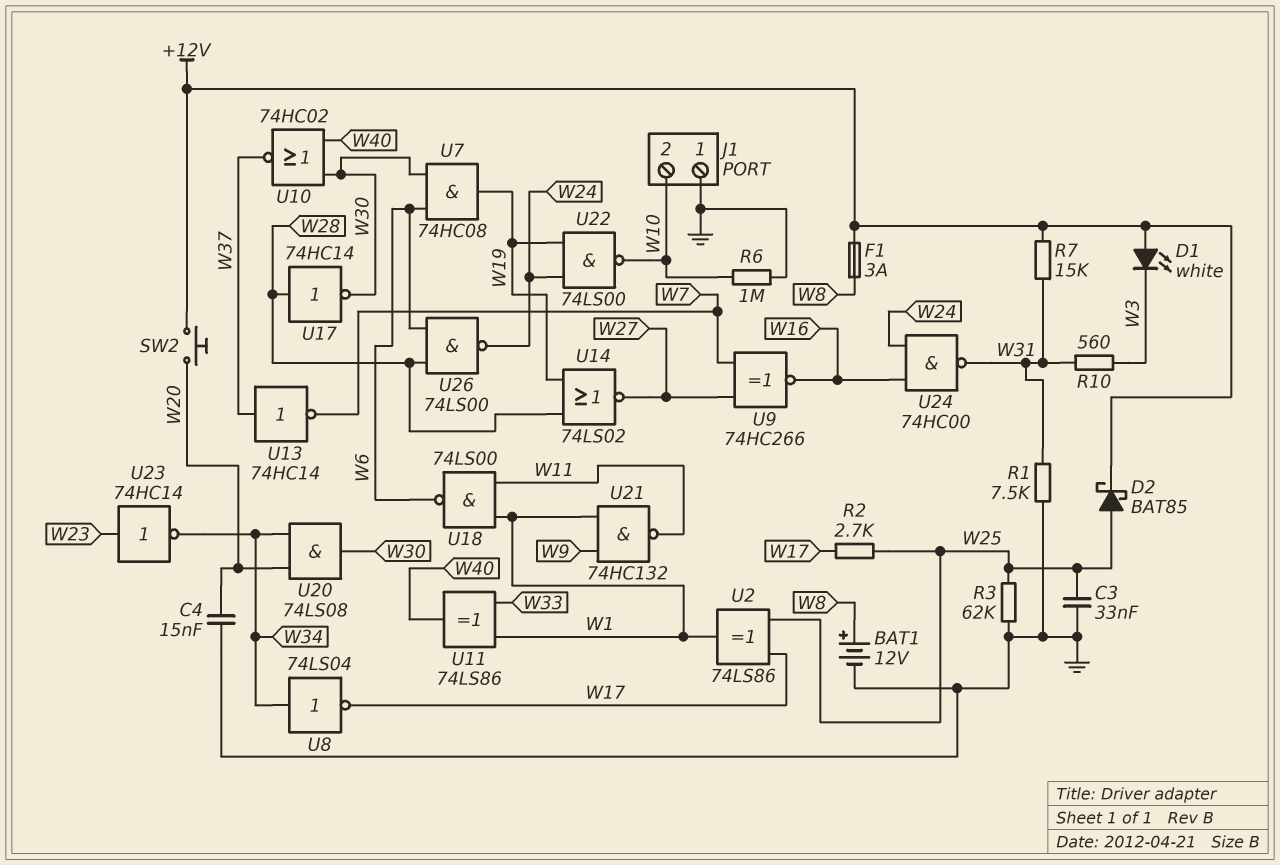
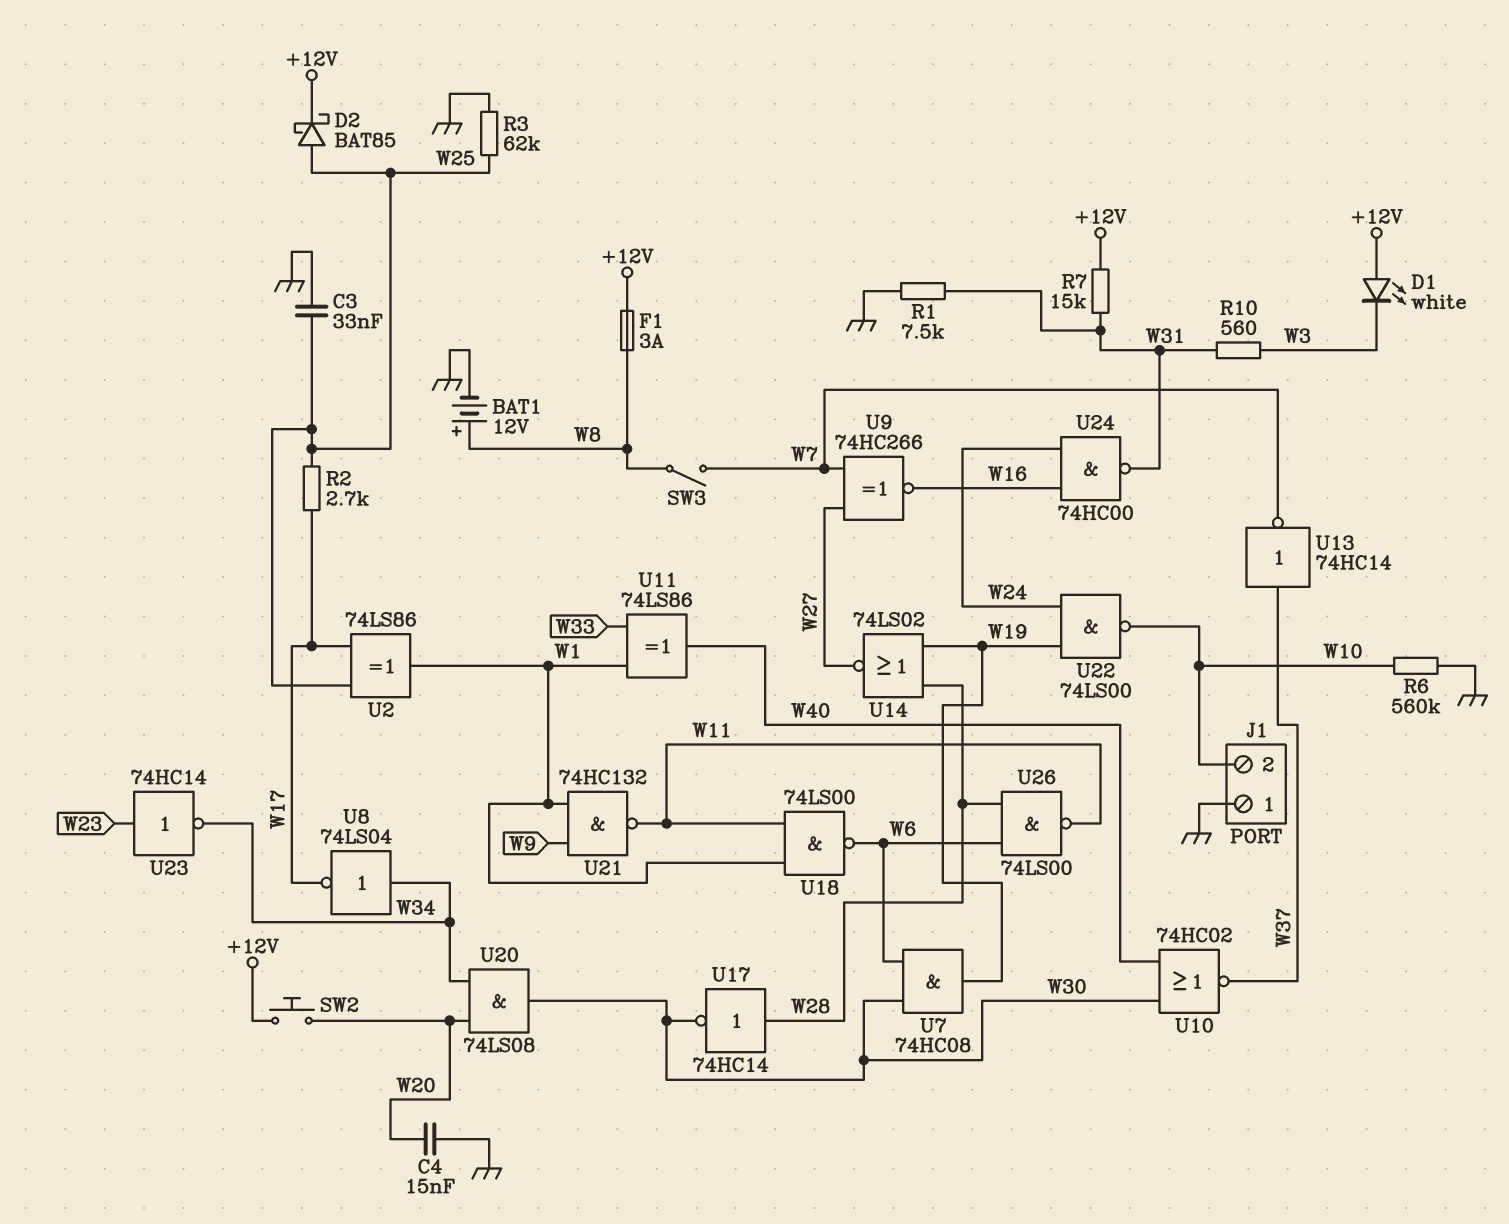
R6: 1M (GND, W10) -> 560k (GND, W10)
SW3: none -> switch (W7, W8)
U26: NAND 74LS00 (in W6, in W28, out W24) -> NAND 74LS00 (in W6, in W28, out W11)

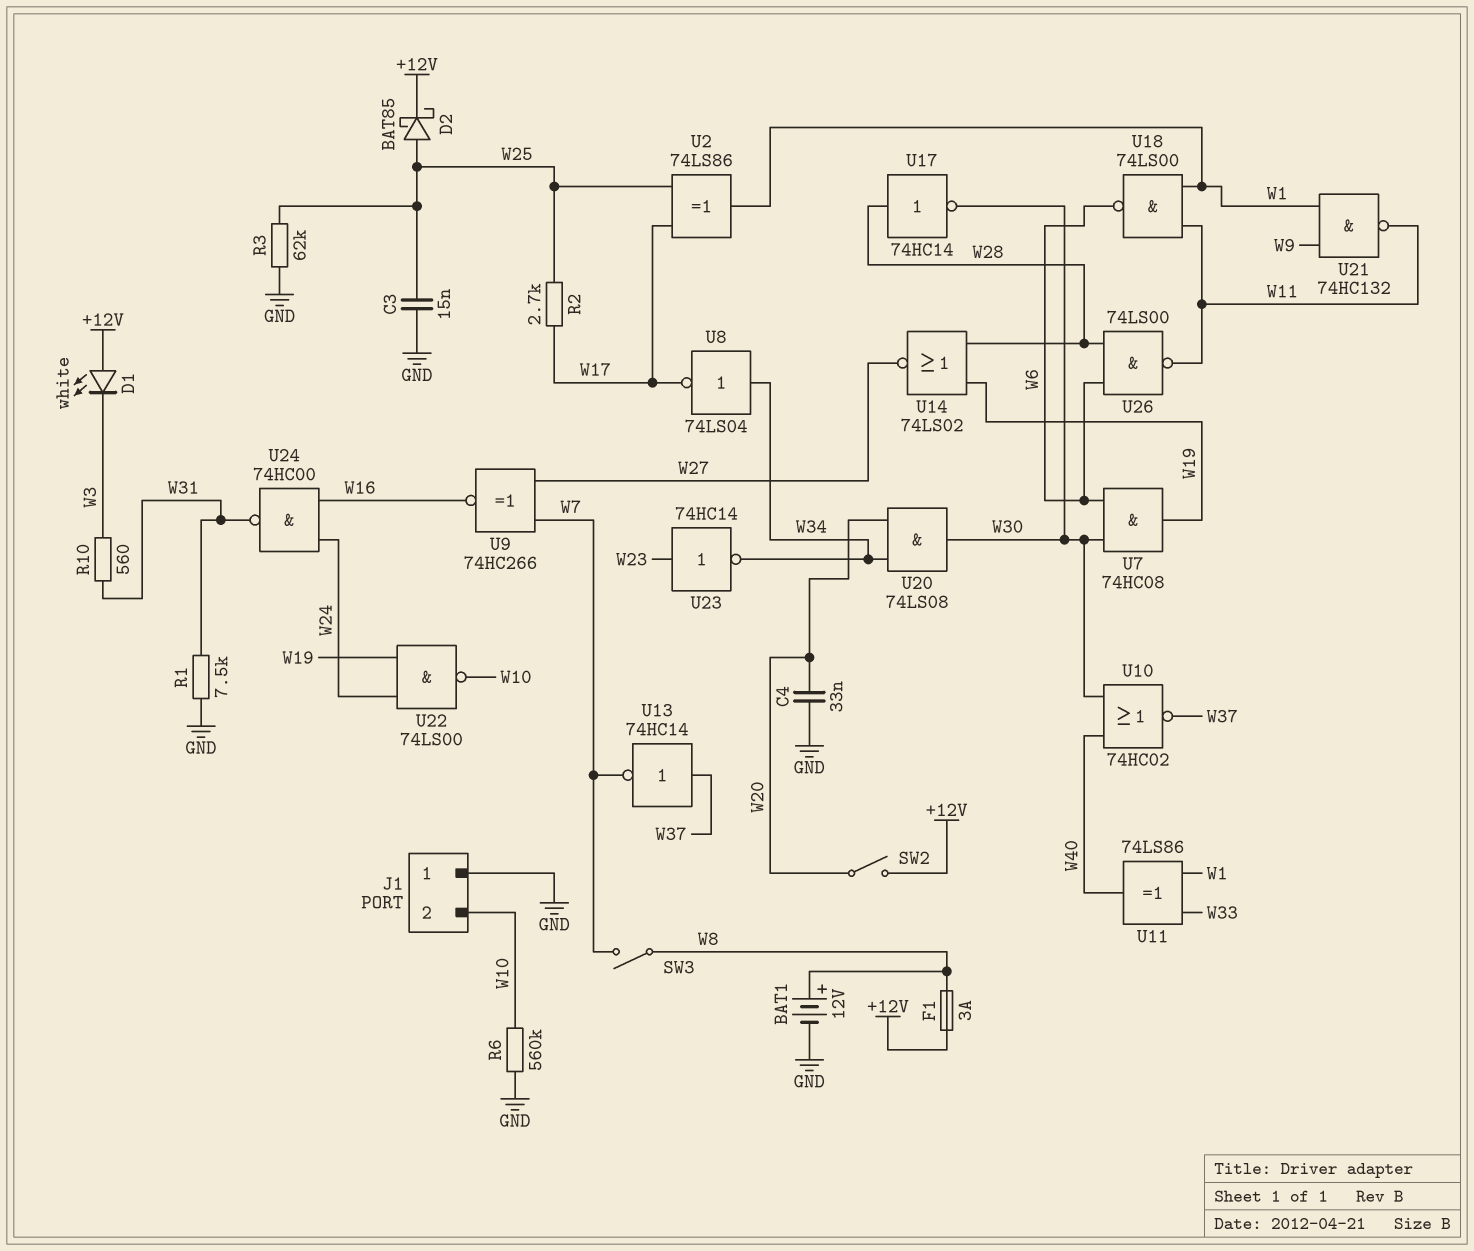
C3: 33nF (GND, W25) -> 15nF (GND, W25)
C4: 15nF (GND, W20) -> 33nF (GND, W20)
R7: 15k (+12V, W31) -> none
SW2: button (+12V, W20) -> switch (+12V, W20)

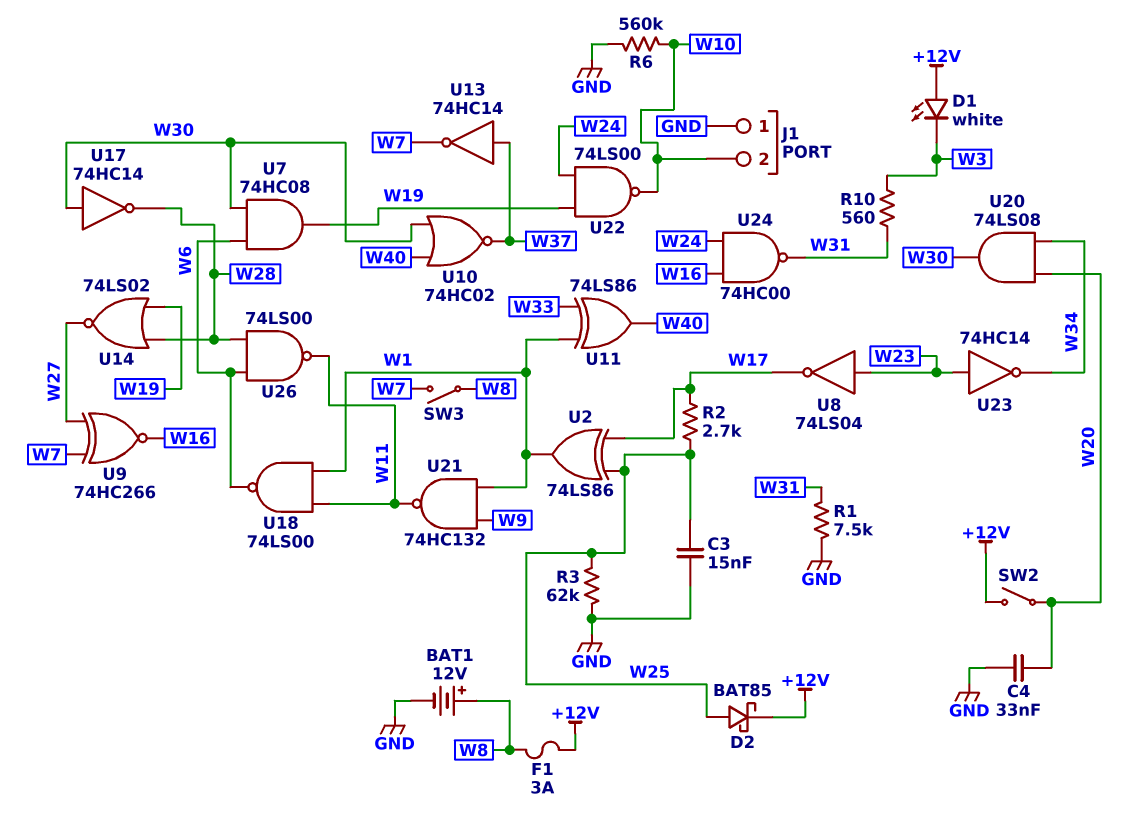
U8: NOT 74LS04 (in W34, out W17) -> NOT 74LS04 (in W23, out W17)
U17: NOT 74HC14 (in W28, out W30) -> NOT 74HC14 (in W30, out W28)

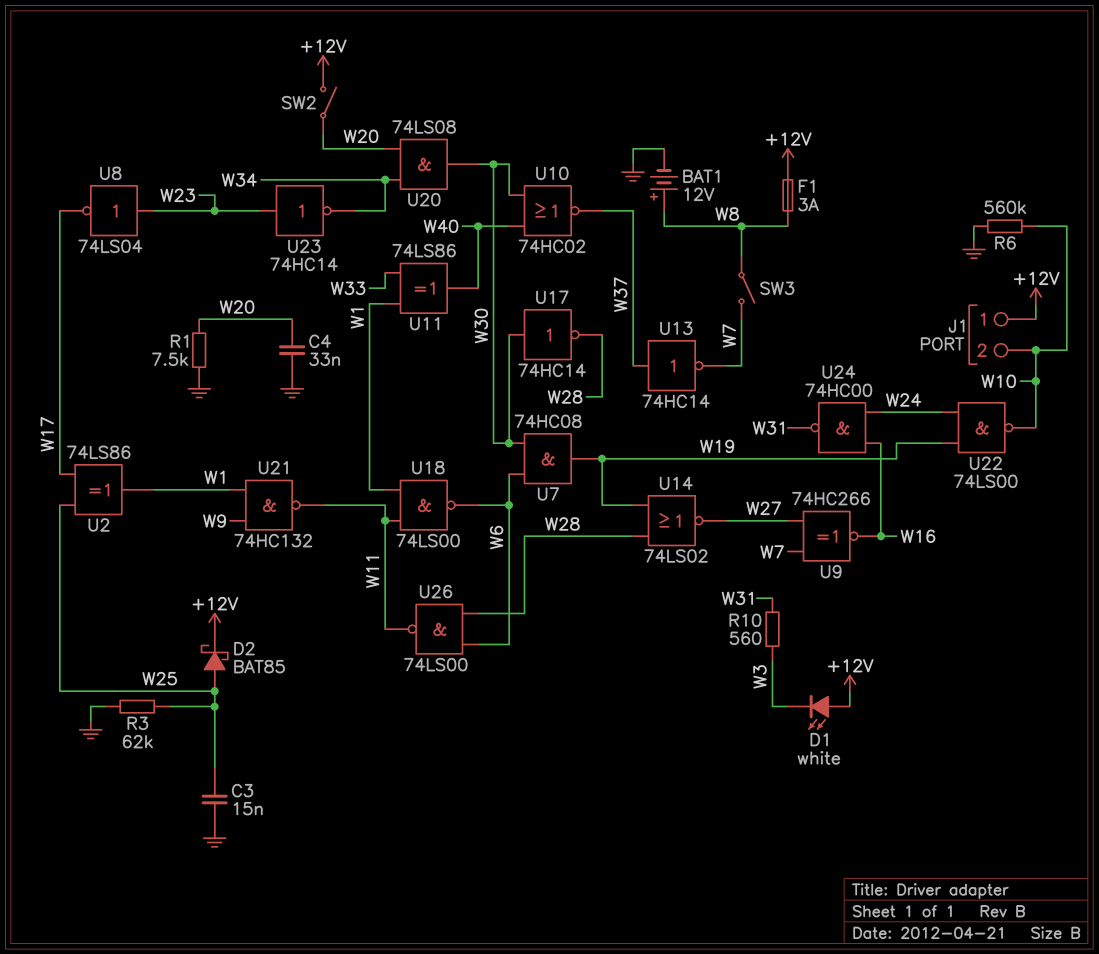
J1 pin 1: GND -> +12V
R1: 7.5k (GND, W31) -> 7.5k (GND, W20)
R2: 2.7k (W17, W25) -> none

